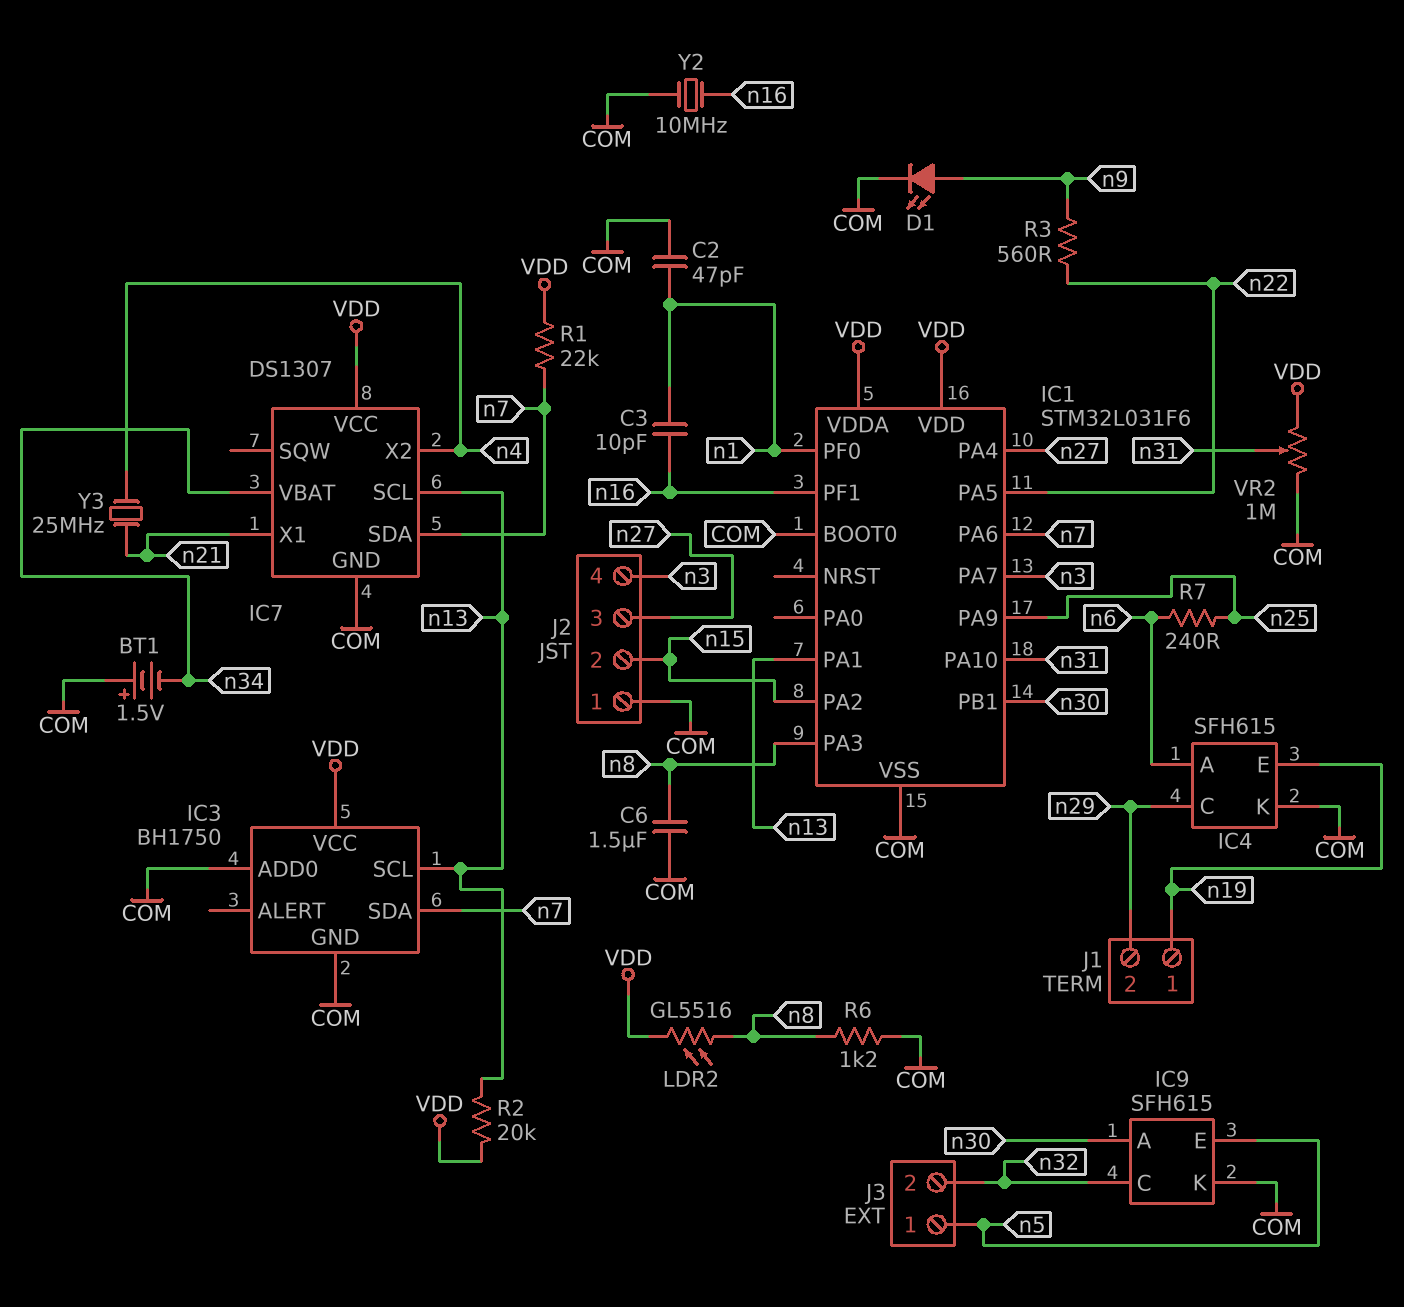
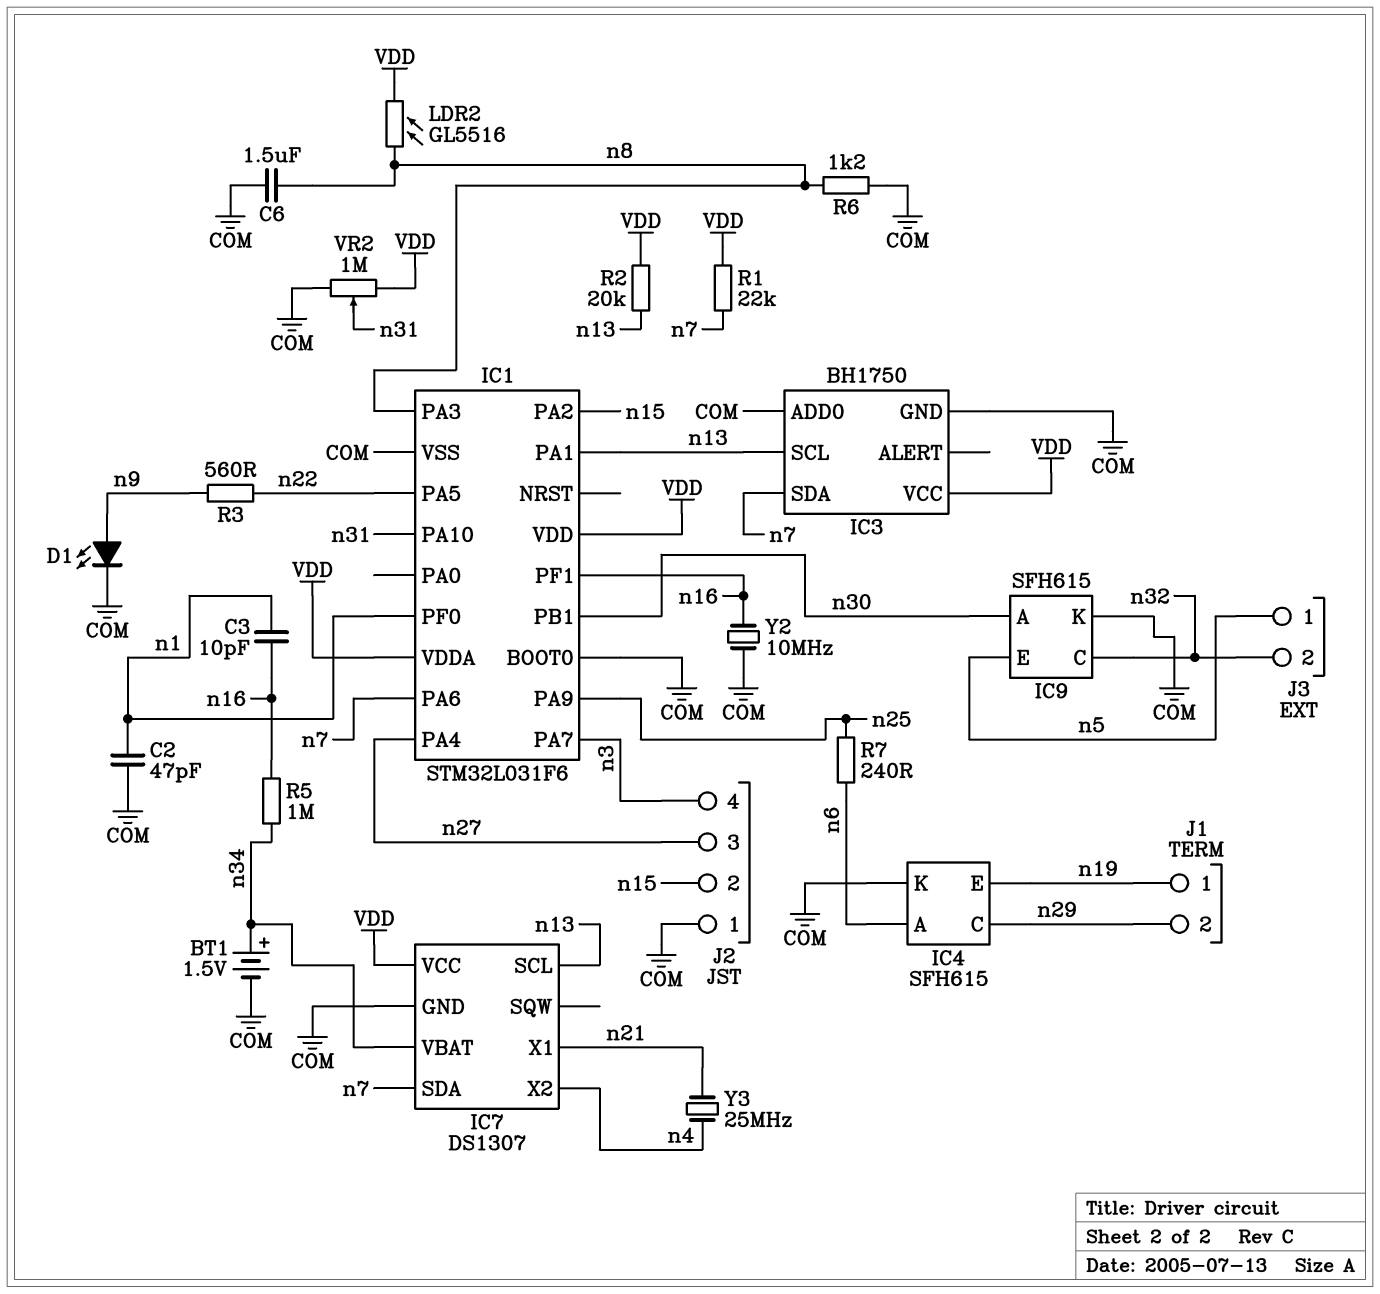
BT1: 1.5V (plus COM, minus n34) -> 1.5V (plus n34, minus COM)
R5: none -> 1M (n16, n34)

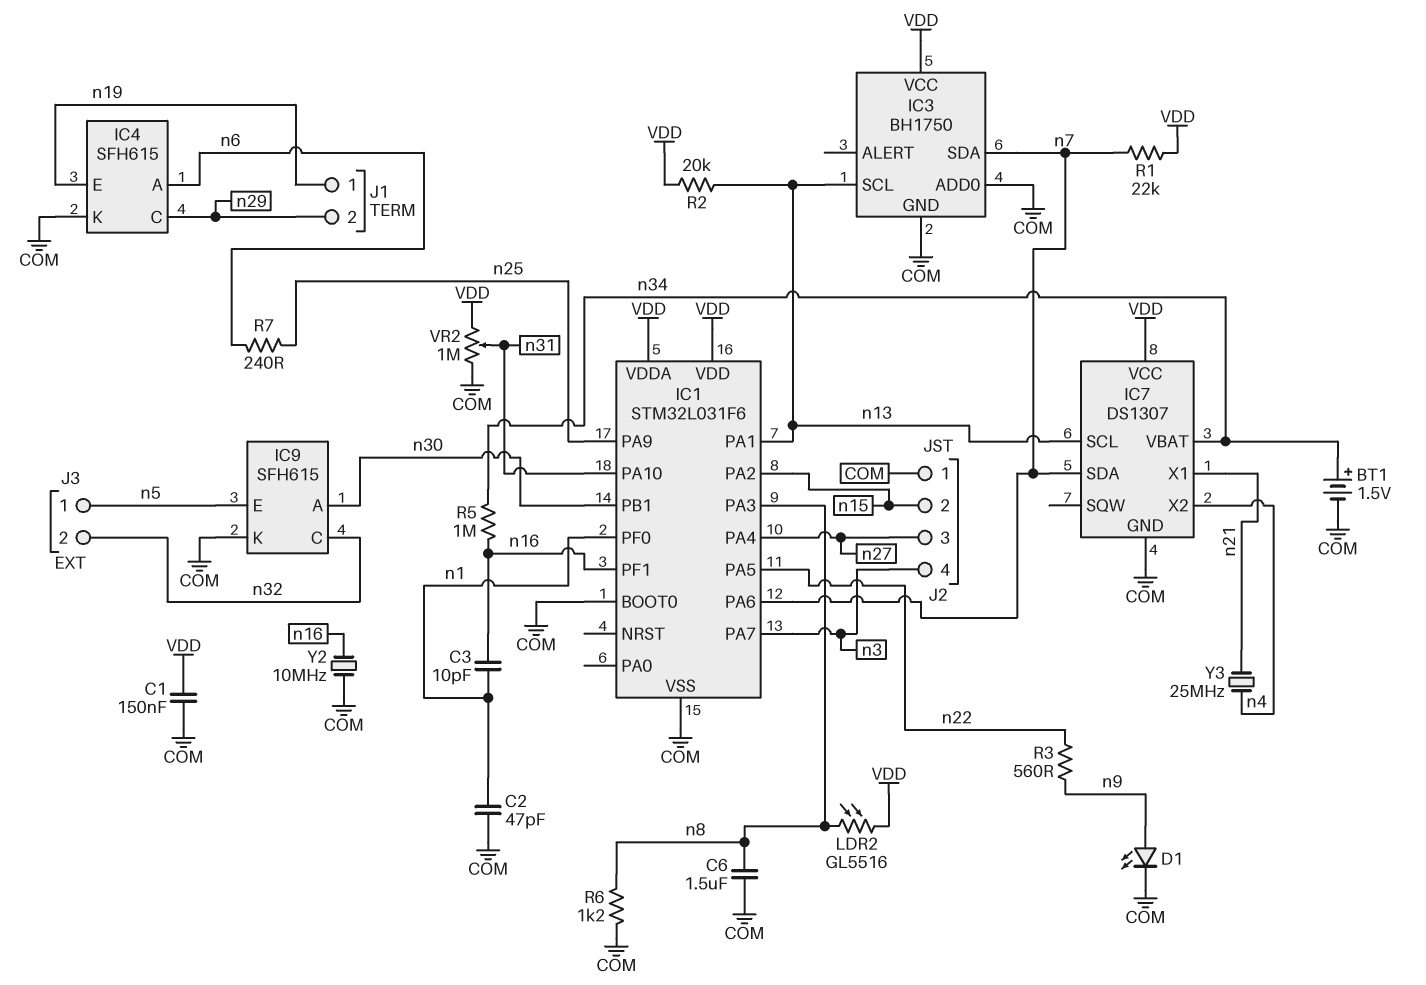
C1: none -> 150nF (COM, VDD)

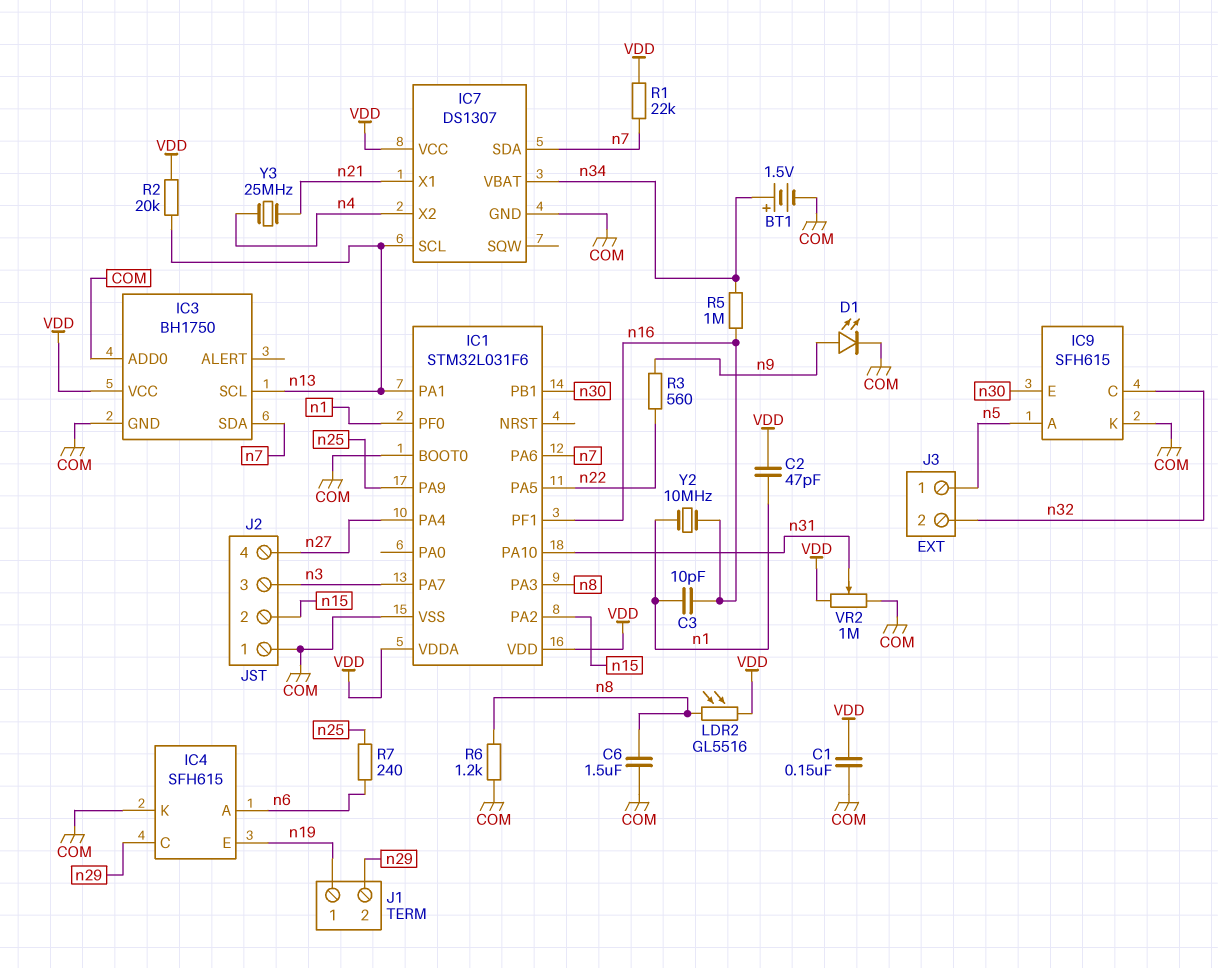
C2: 47pF (COM, n1) -> 47pF (VDD, n1)
IC9 pin A: n30 -> n5
IC9 pin E: n5 -> n30
J2 pin 3: n27 -> n3
J2 pin 4: n3 -> n27
Y2: 10MHz (COM, n16) -> 10MHz (n1, n16)

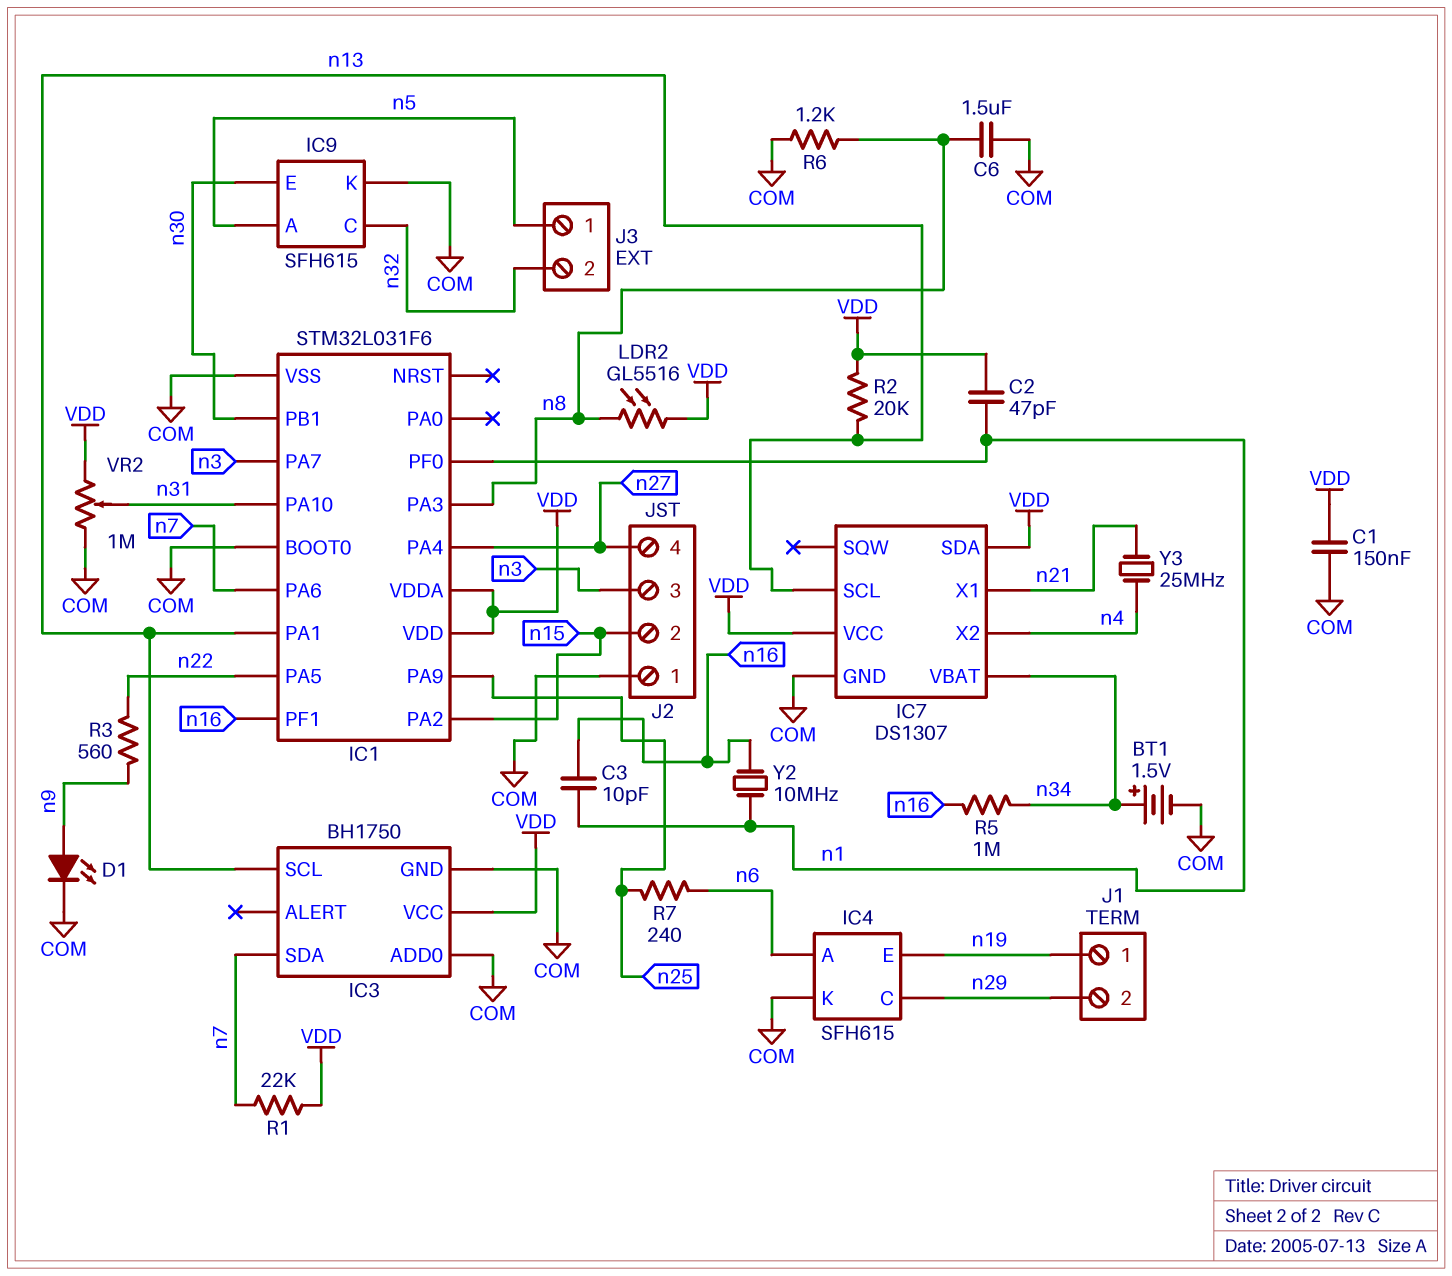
IC7 pin SDA: n7 -> VDD

